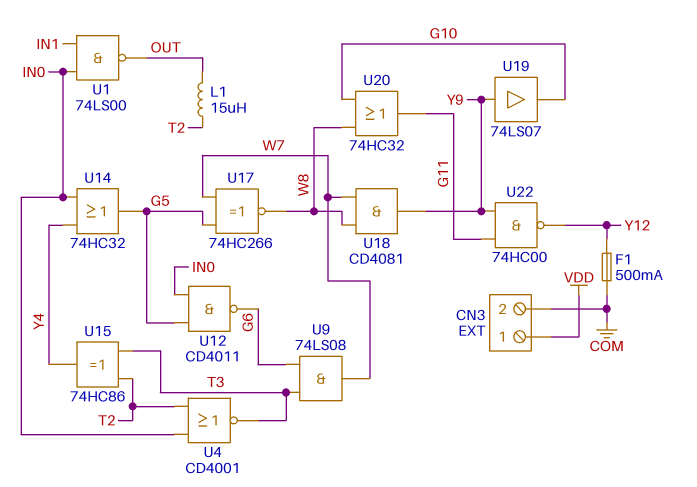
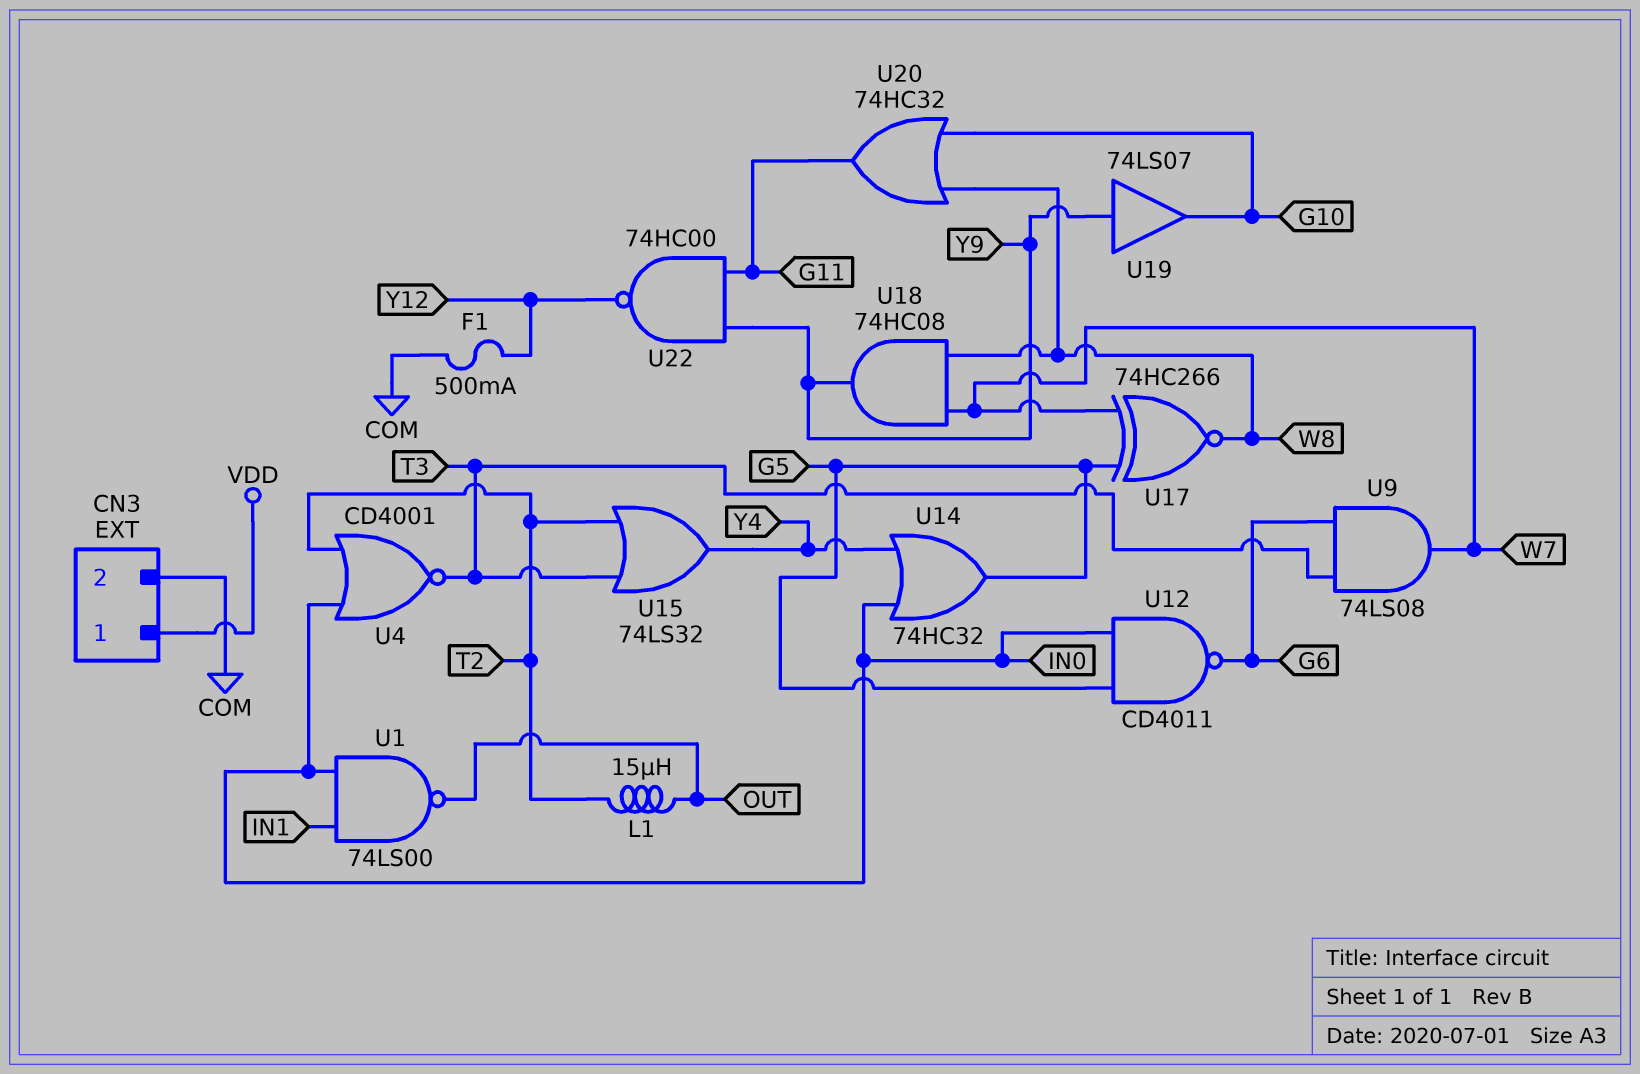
U15: XOR 74HC86 (in T2, in T3, out Y4) -> OR 74LS32 (in T2, in T3, out Y4)
U18: AND CD4081 (in W7, in W8, out Y9) -> AND 74HC08 (in W7, in W8, out Y9)

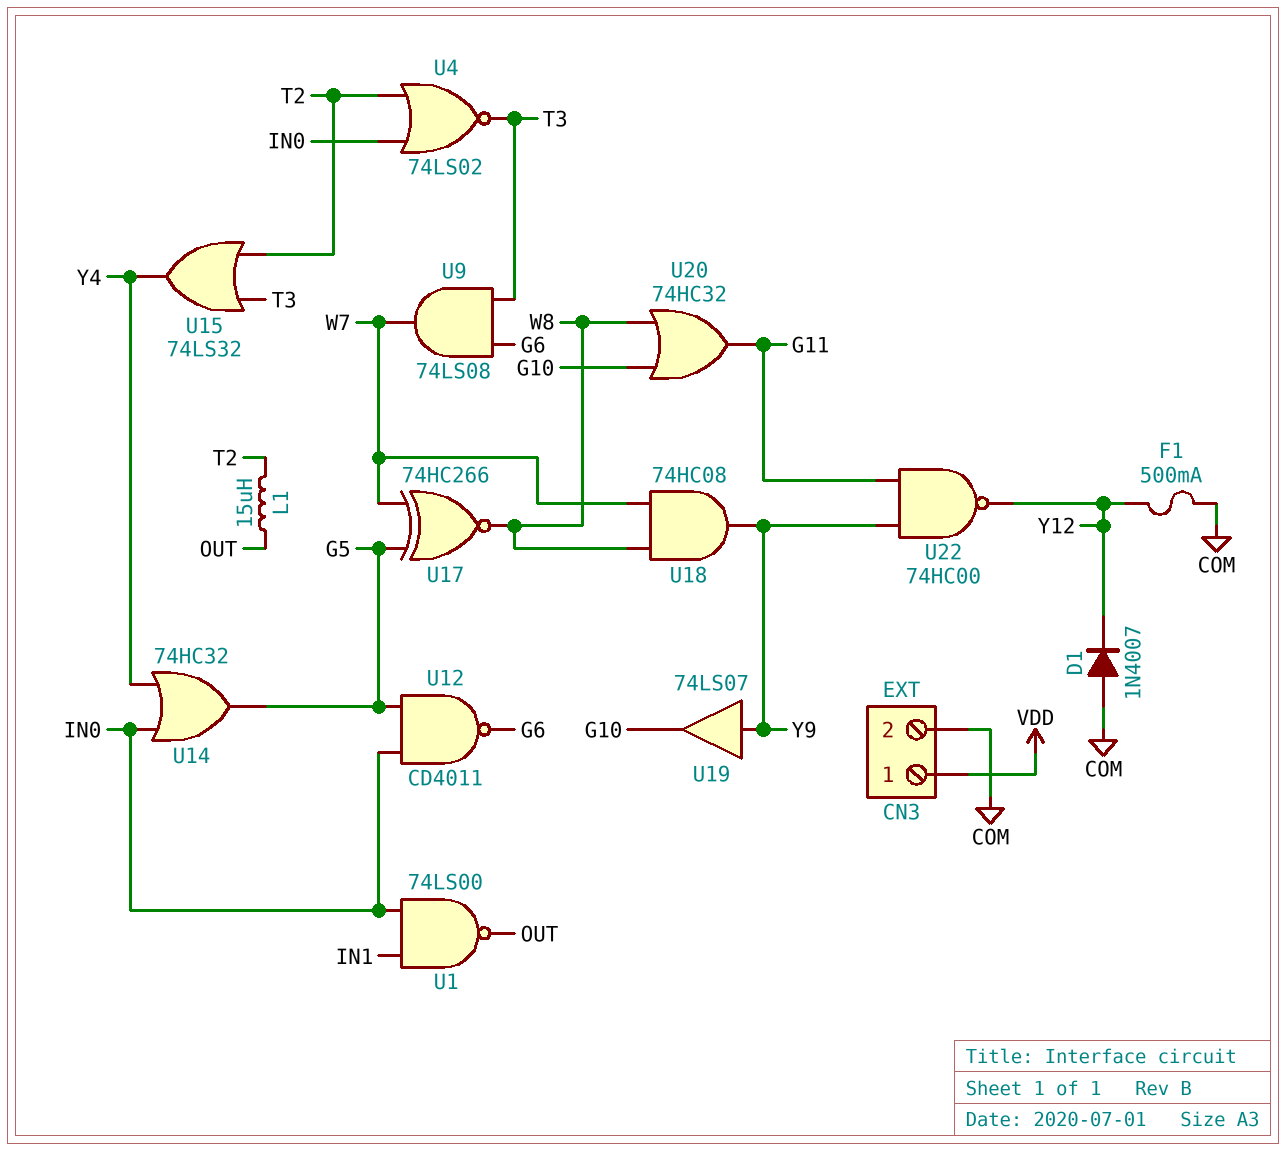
D1: none -> diode 1N4007 (A COM, K Y12)
U4: NOR CD4001 (in IN0, in T2, out T3) -> NOR 74LS02 (in IN0, in T2, out T3)

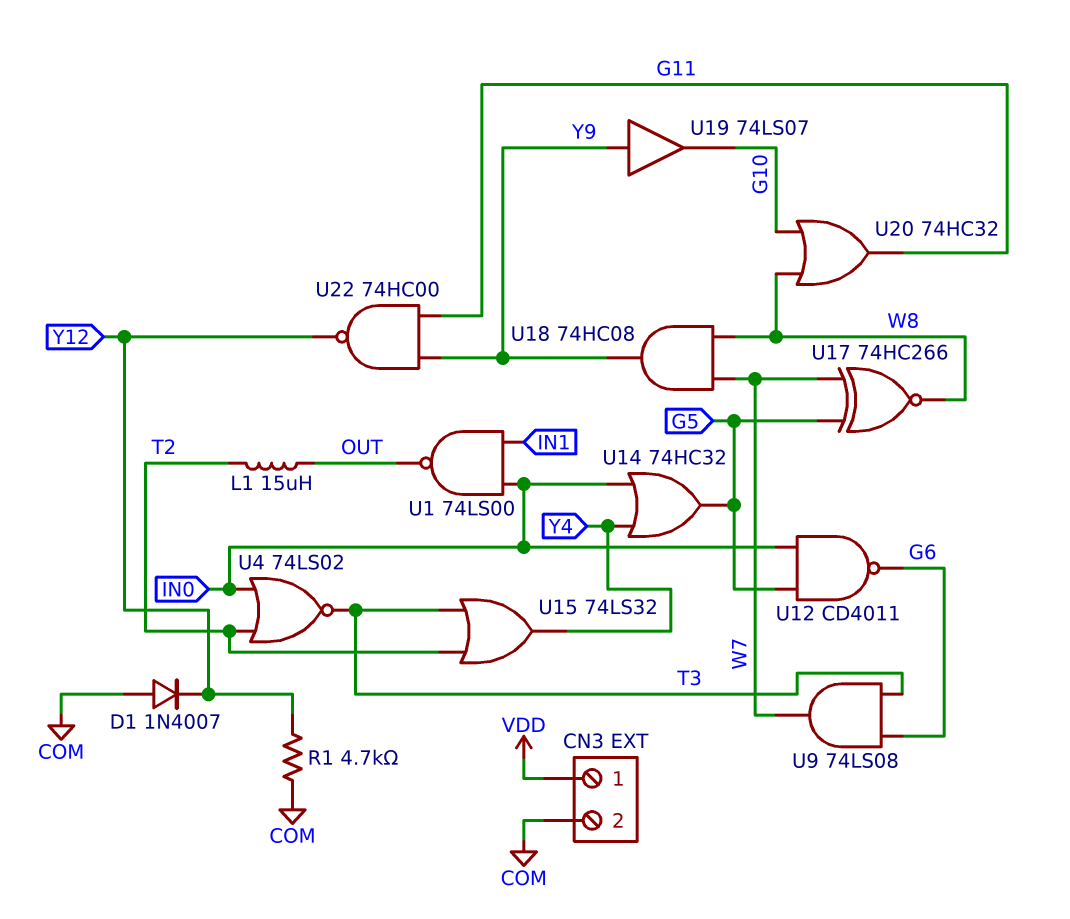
F1: 500mA (COM, Y12) -> none
R1: none -> 4.7k (COM, Y12)

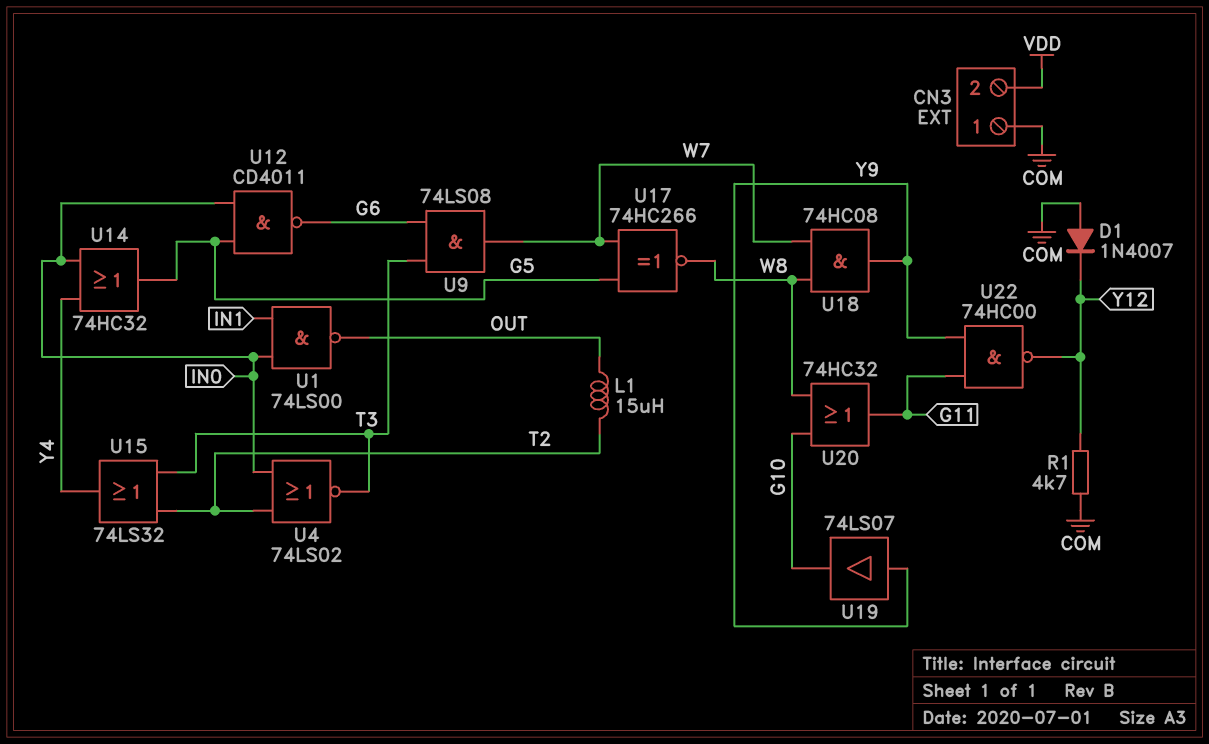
CN3 pin 1: VDD -> COM
CN3 pin 2: COM -> VDD

